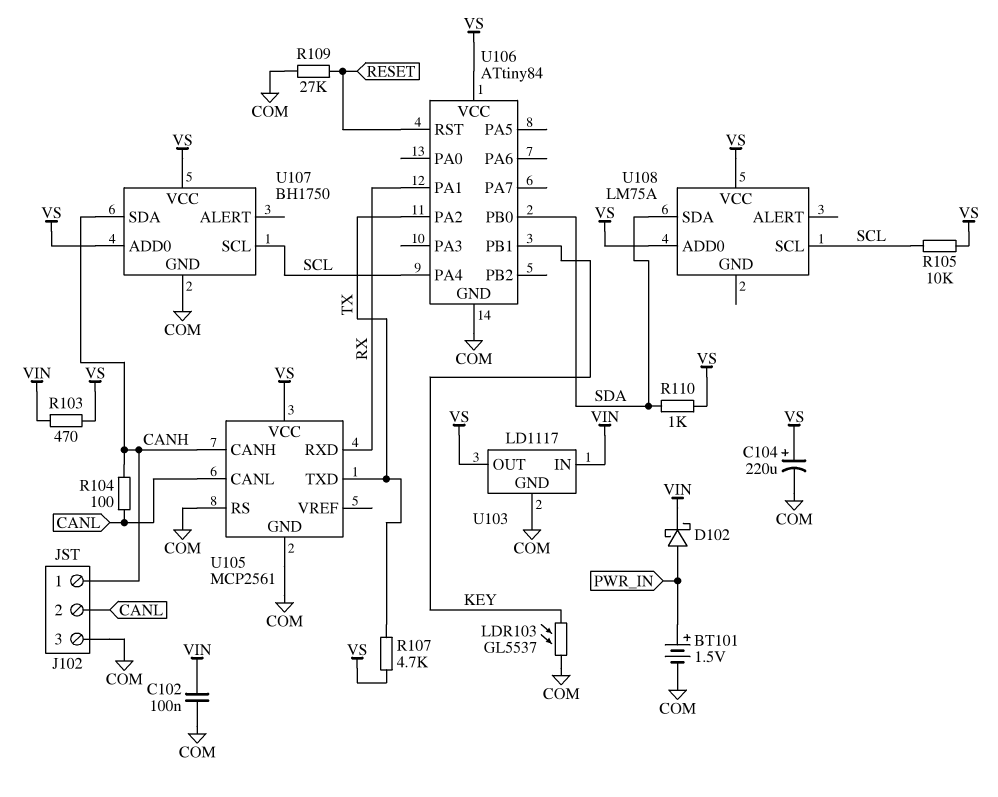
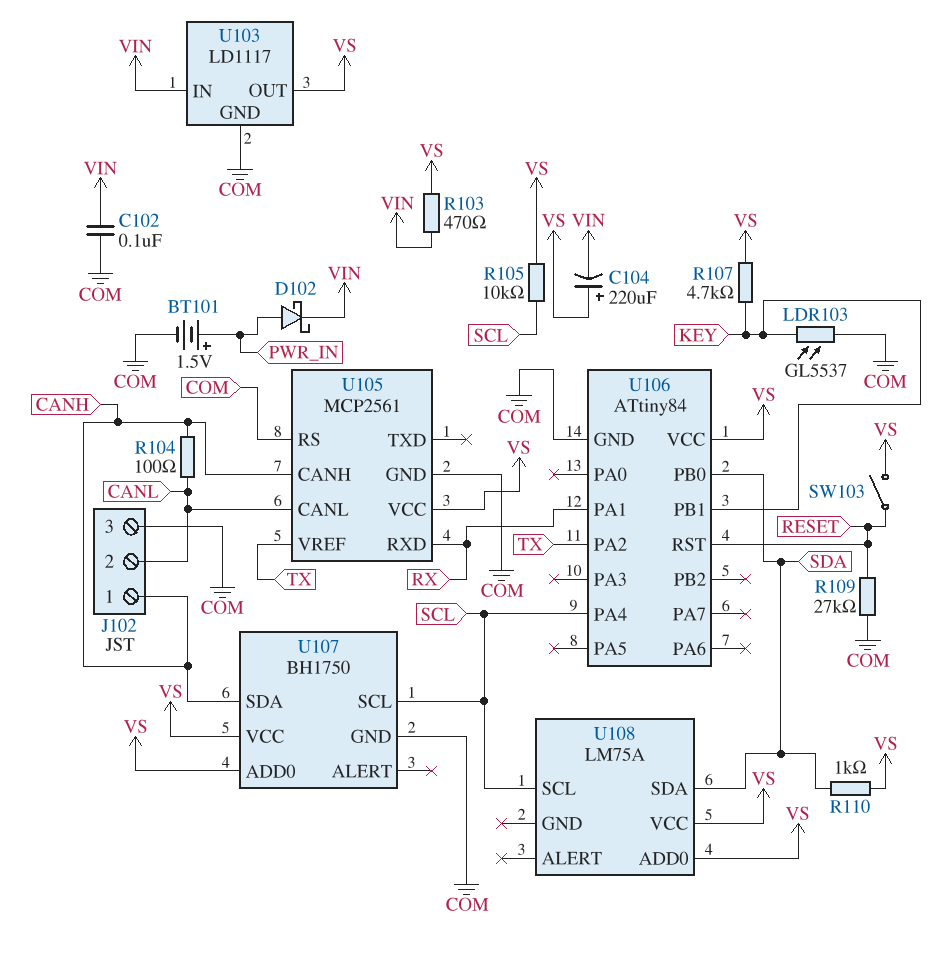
C104: 220uF (plus VS, minus COM) -> 220uF (plus VS, minus VIN)
R107: 4.7k (TX, VS) -> 4.7k (KEY, VS)
SW103: none -> switch (RESET, VS)
U105 pin TXD: TX -> none
U105 pin VREF: none -> TX

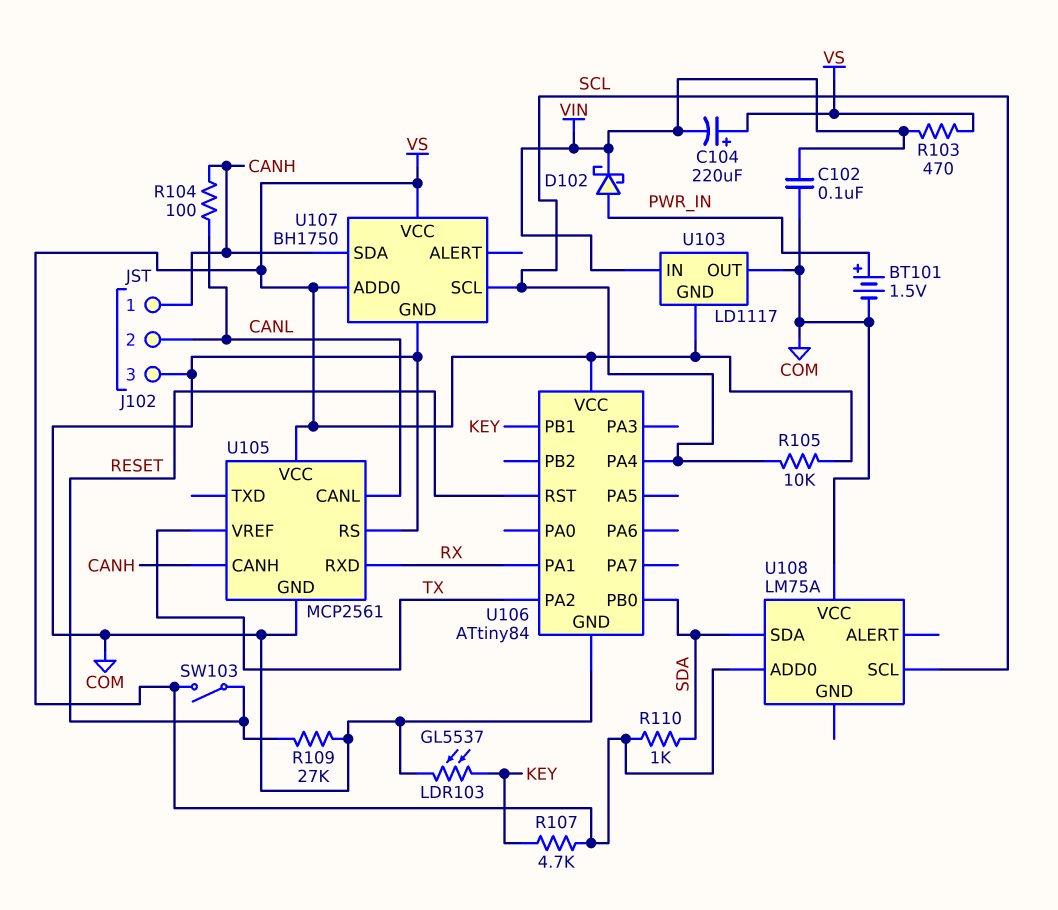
U103 pin GND: COM -> VS
U103 pin OUT: VS -> COM
U108 pin VCC: VS -> COM

